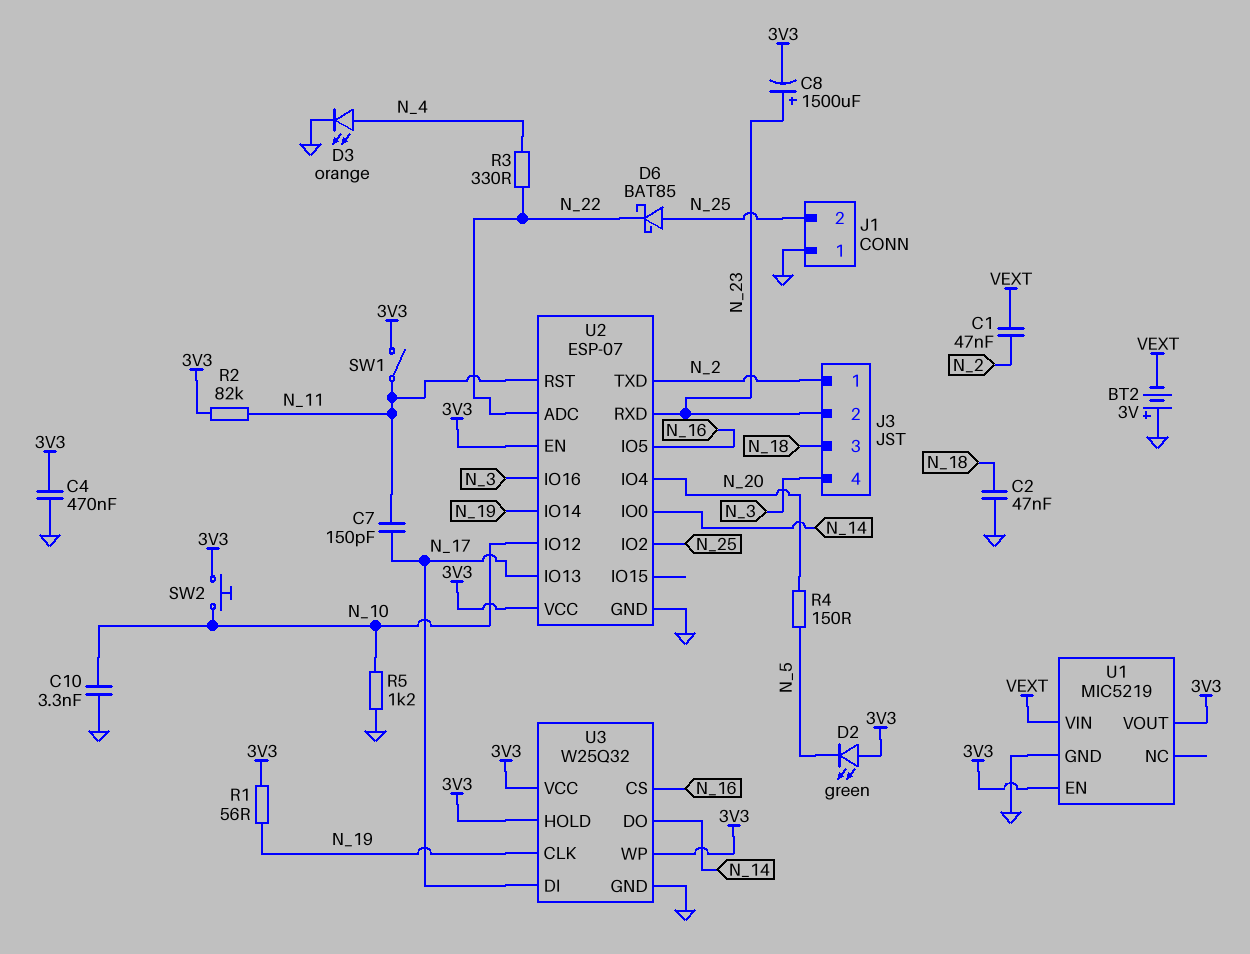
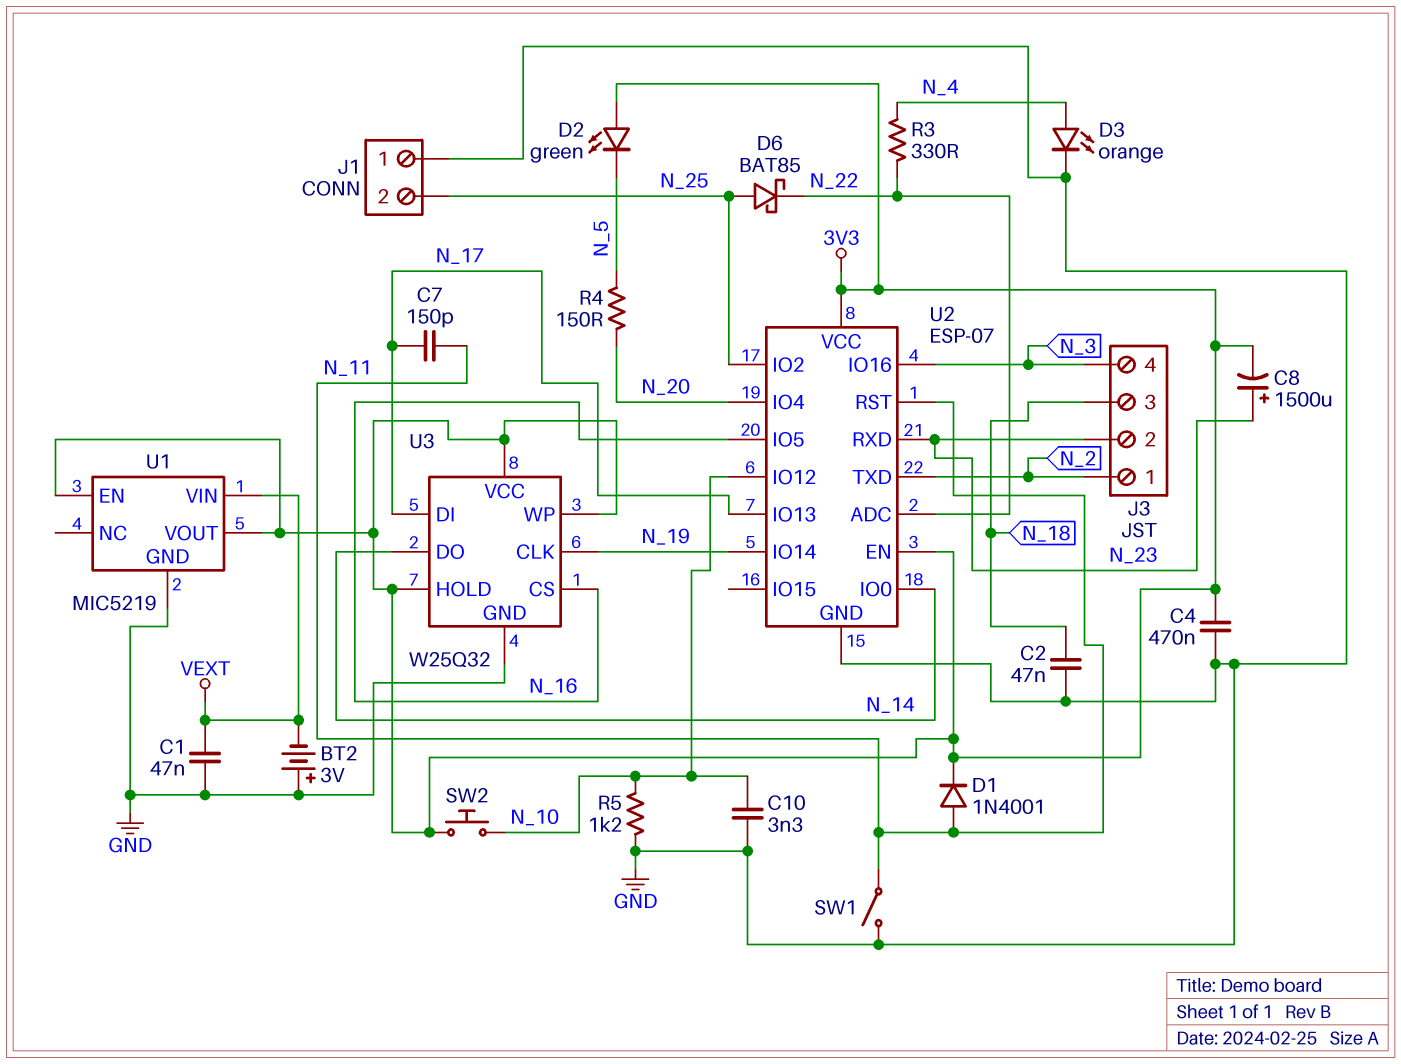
C1: 47nF (N_2, VEXT) -> 47nF (GND, VEXT)
D1: none -> diode 1N4001 (A N_11, K 3V3)
R1: 56 (3V3, N_19) -> none
R2: 82k (3V3, N_11) -> none
SW1: switch (3V3, N_11) -> switch (GND, N_11)

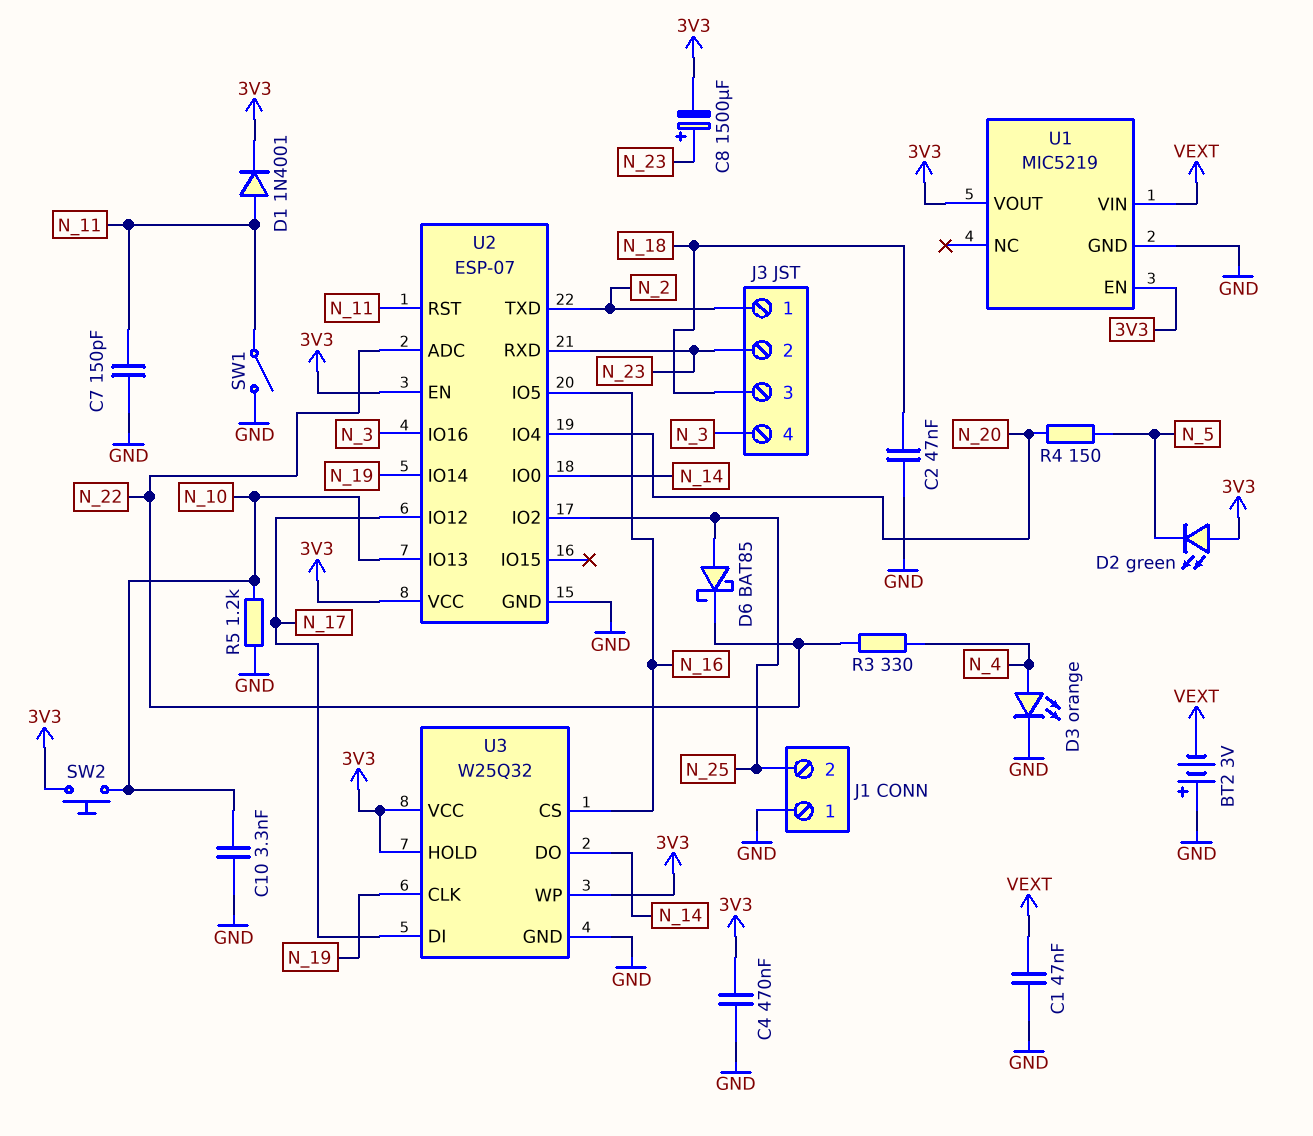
C7: 150pF (N_11, N_17) -> 150pF (GND, N_11)
U2 pin IO12: N_10 -> N_17
U2 pin IO13: N_17 -> N_10

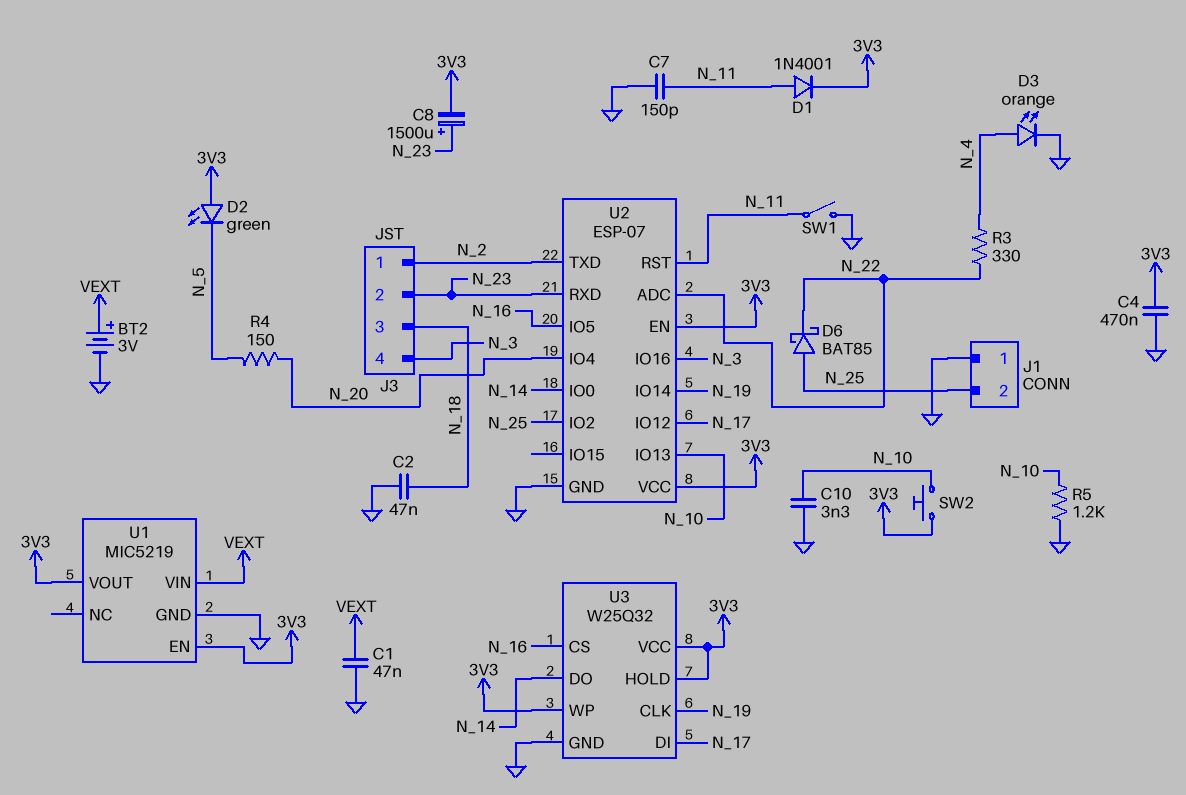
BT2: 3V (plus GND, minus VEXT) -> 3V (plus VEXT, minus GND)

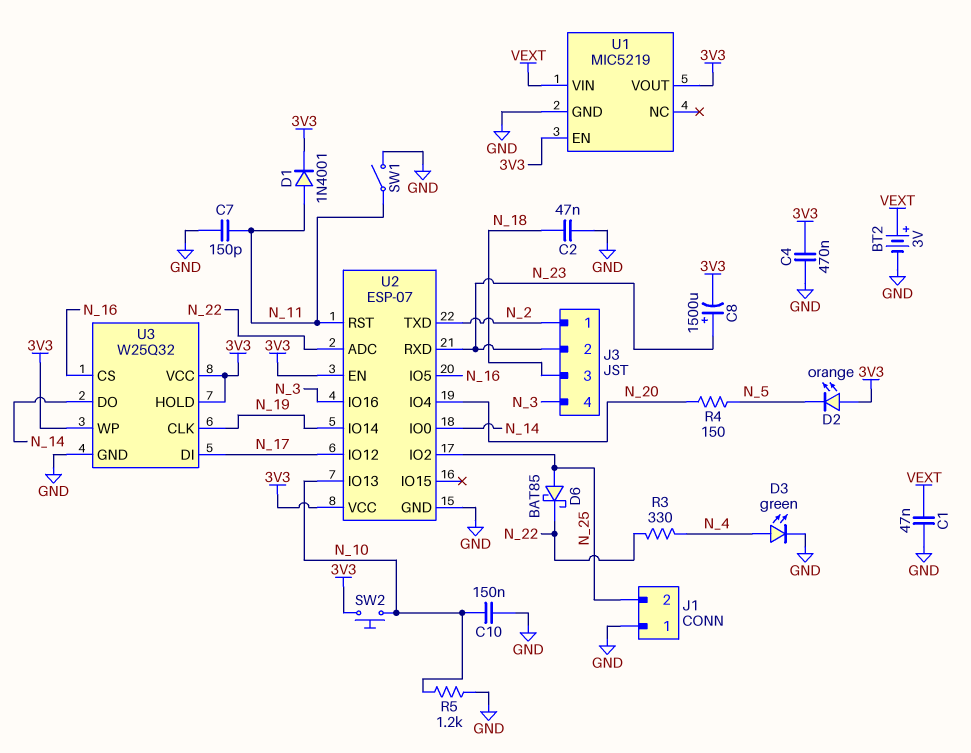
C10: 3.3nF (GND, N_10) -> 150nF (GND, N_10)
D2: LED green (A 3V3, K N_5) -> LED orange (A 3V3, K N_5)
D3: LED orange (A N_4, K GND) -> LED green (A N_4, K GND)

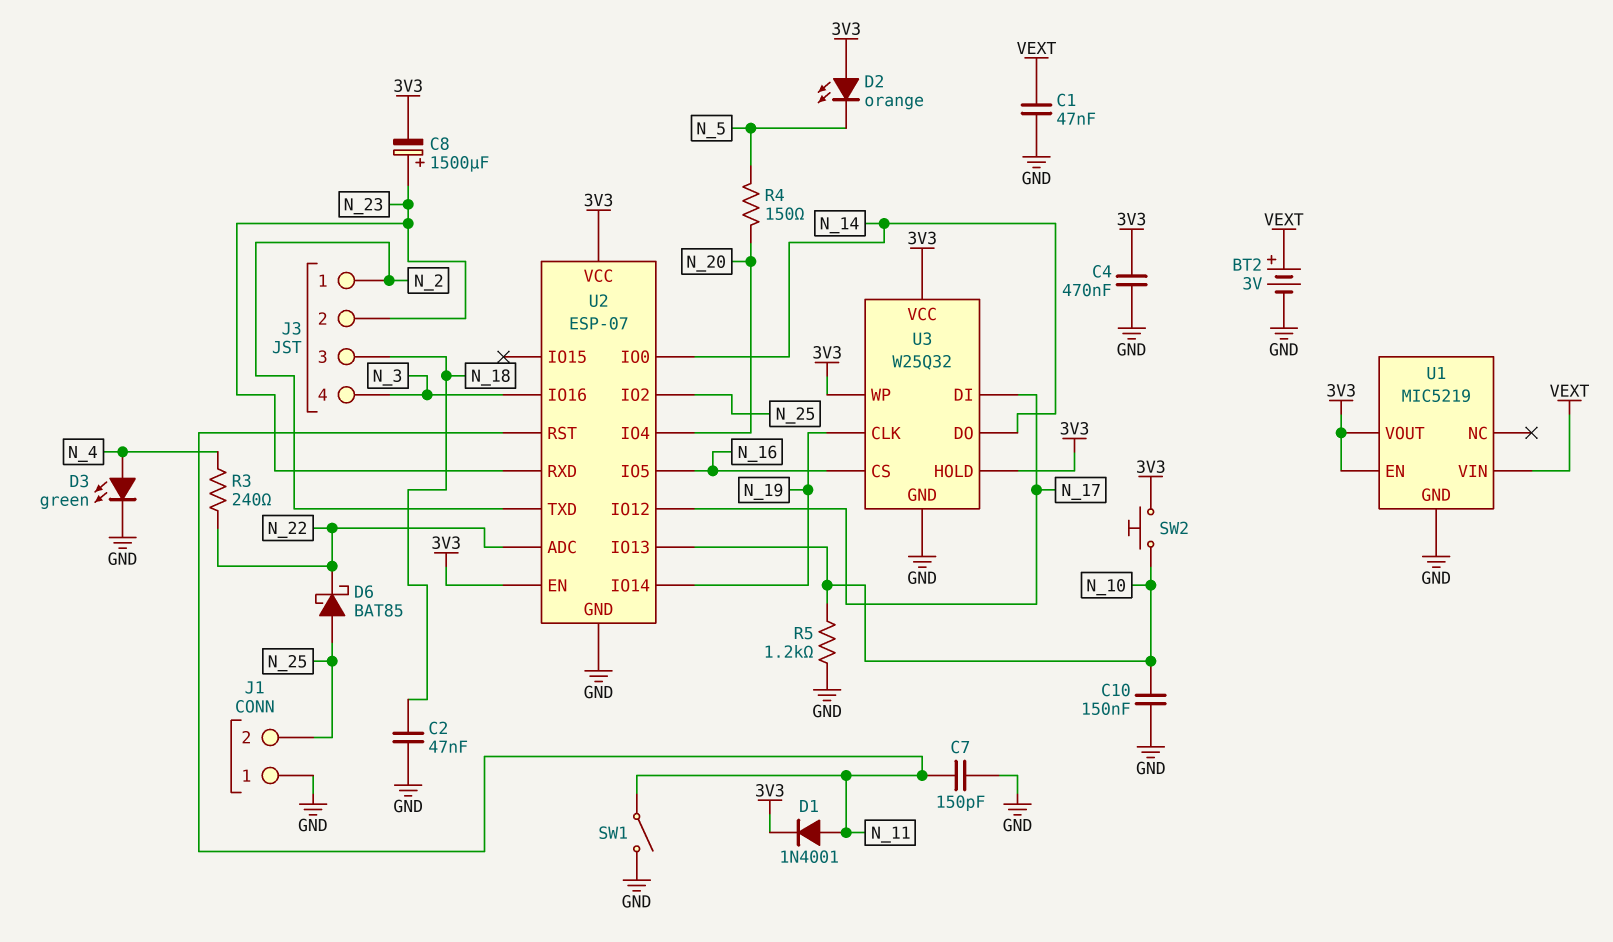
R3: 330 (N_4, N_22) -> 240 (N_4, N_22)

